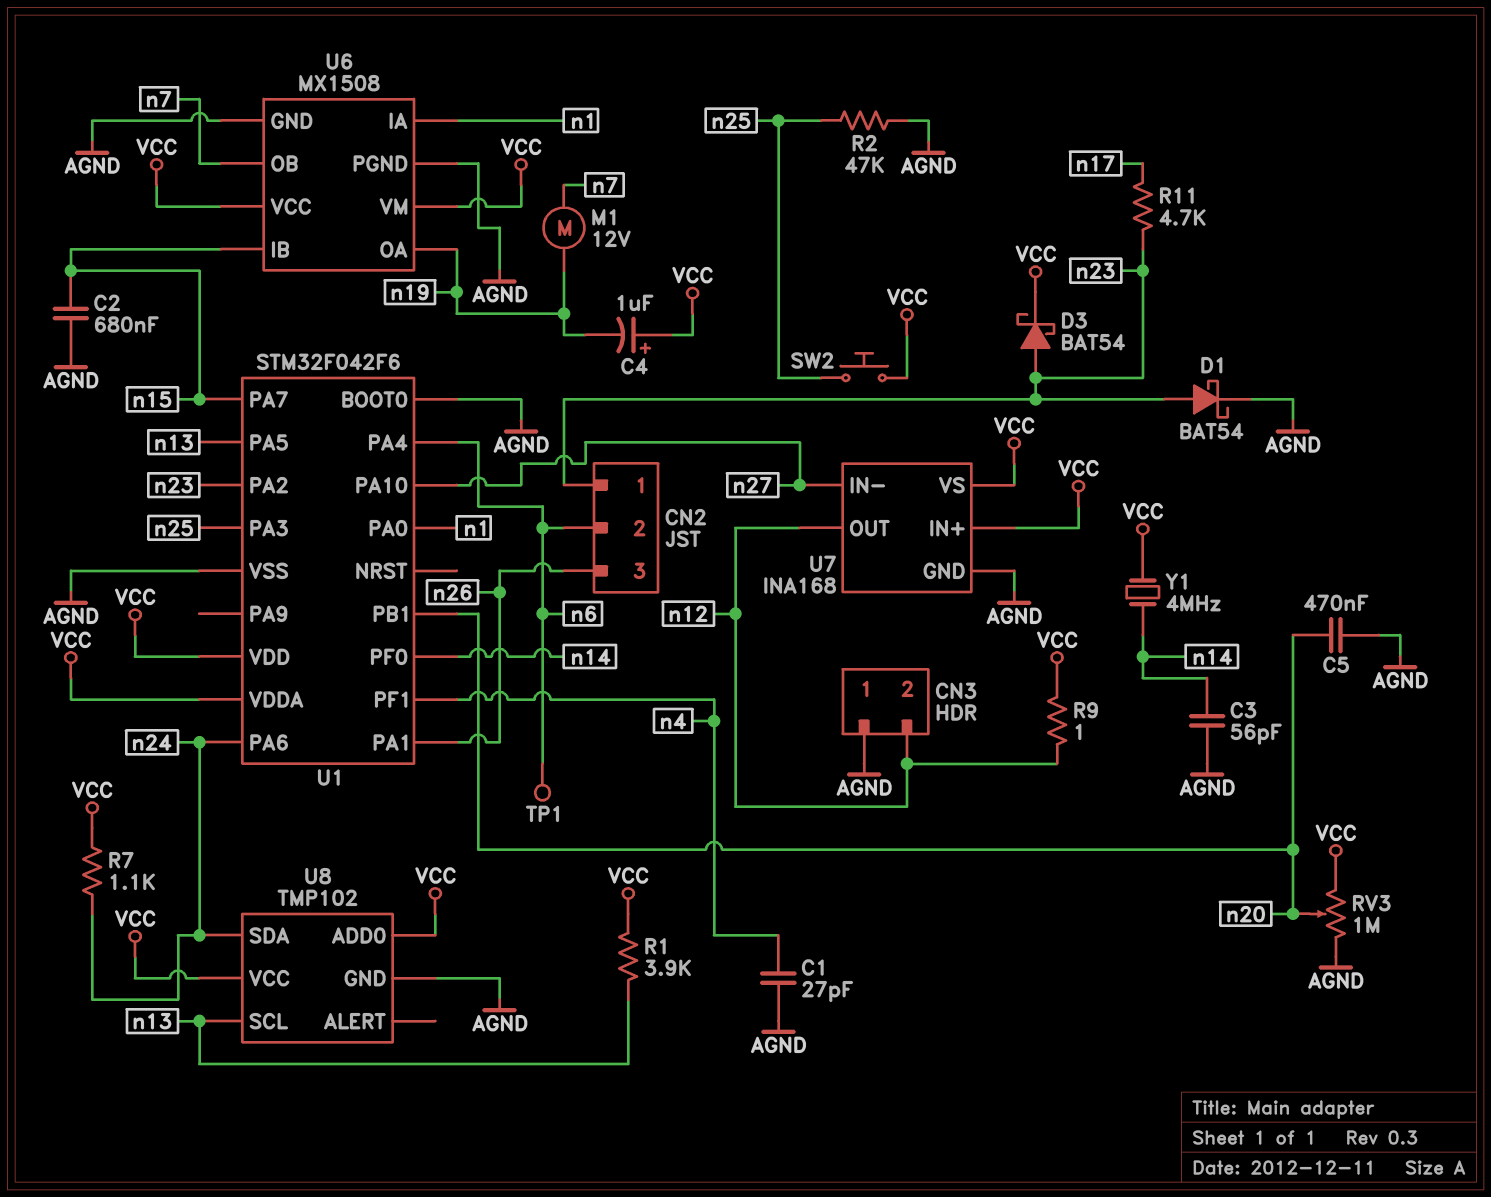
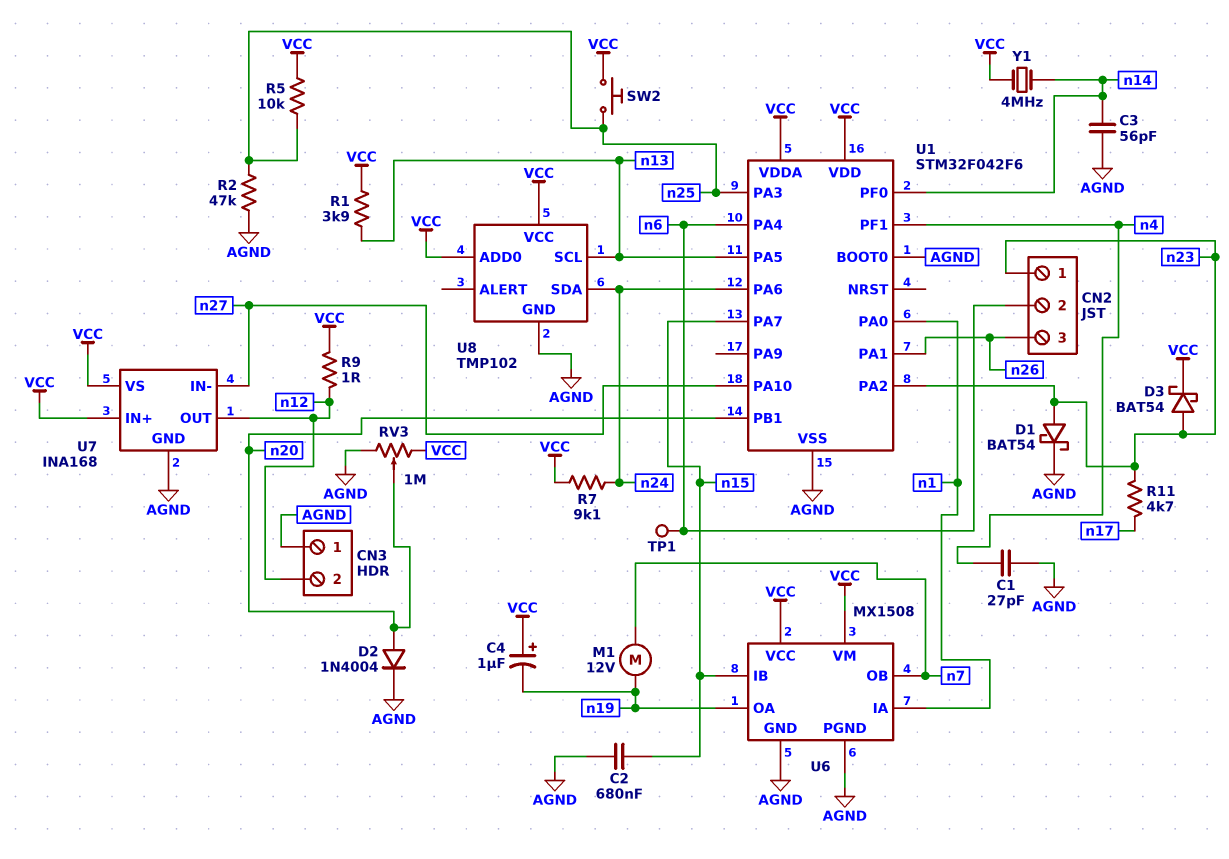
C5: 470nF (AGND, n20) -> none
D2: none -> diode 1N4004 (A n20, K AGND)
R5: none -> 10k (VCC, n25)
R7: 1.1k (VCC, n24) -> 9.1k (VCC, n24)

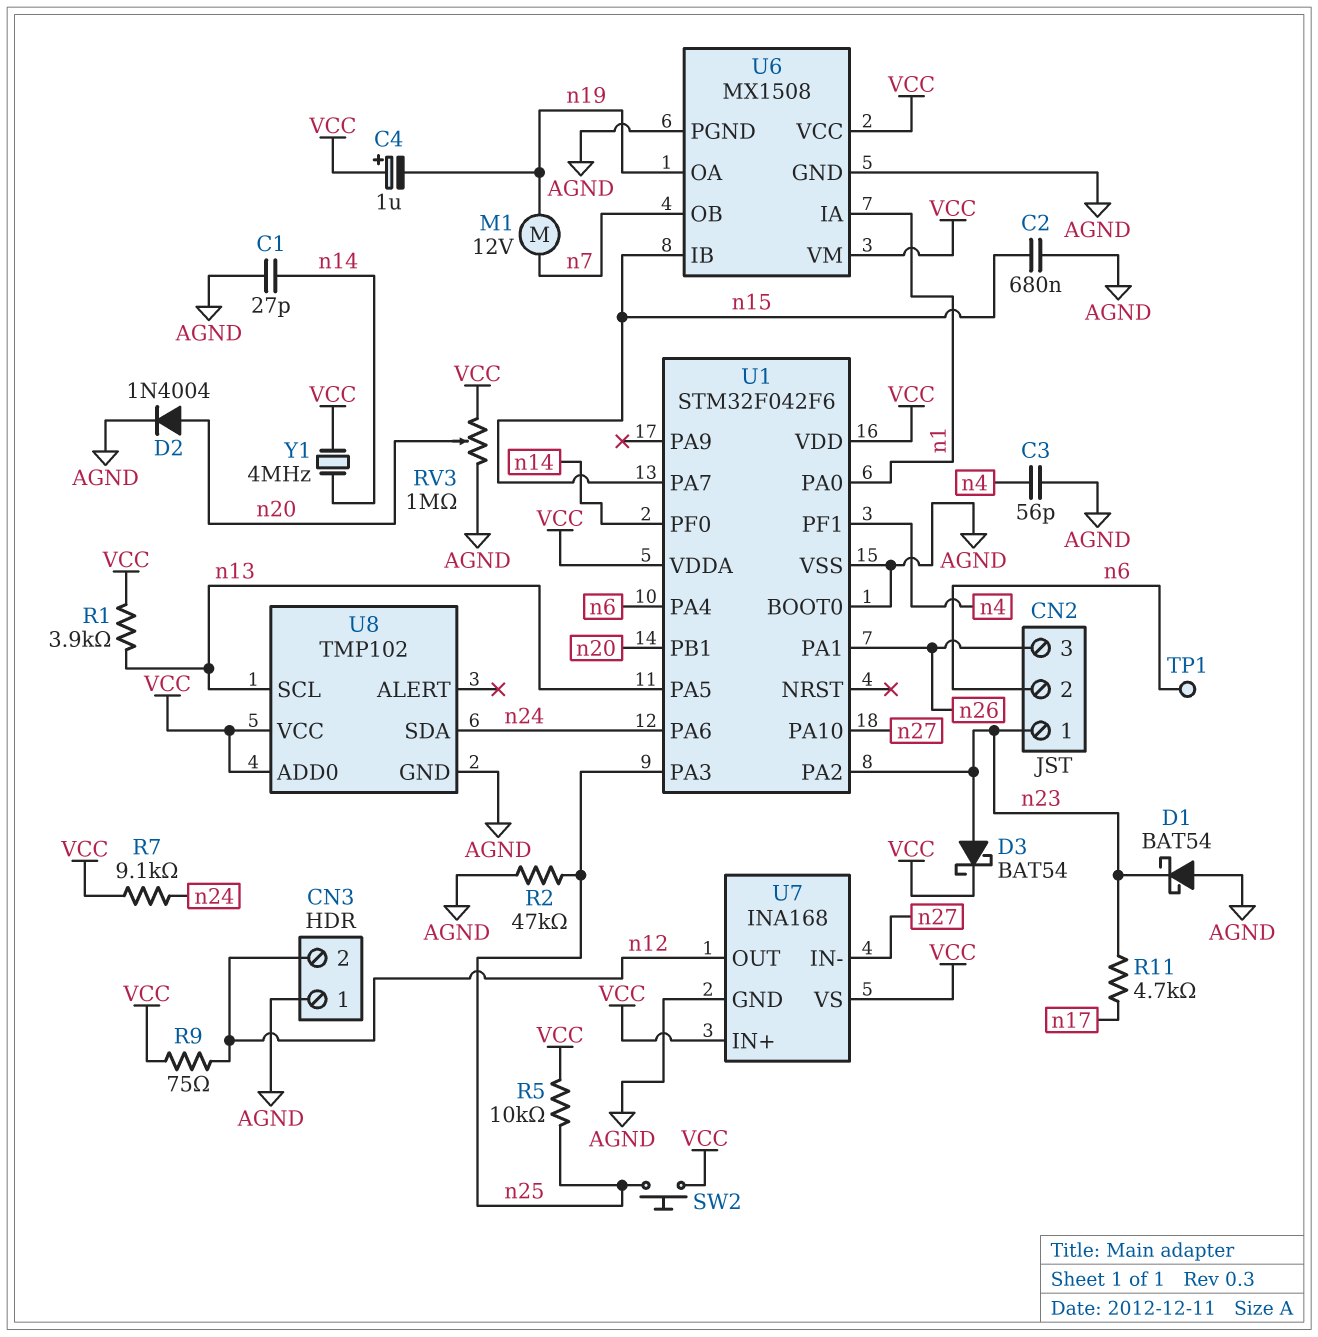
C1: 27pF (AGND, n4) -> 27pF (AGND, n14)
C3: 56pF (AGND, n14) -> 56pF (AGND, n4)
D1: schottky BAT54 (A n23, K AGND) -> schottky BAT54 (A AGND, K n23)
R9: 1 (VCC, n12) -> 75 (VCC, n12)

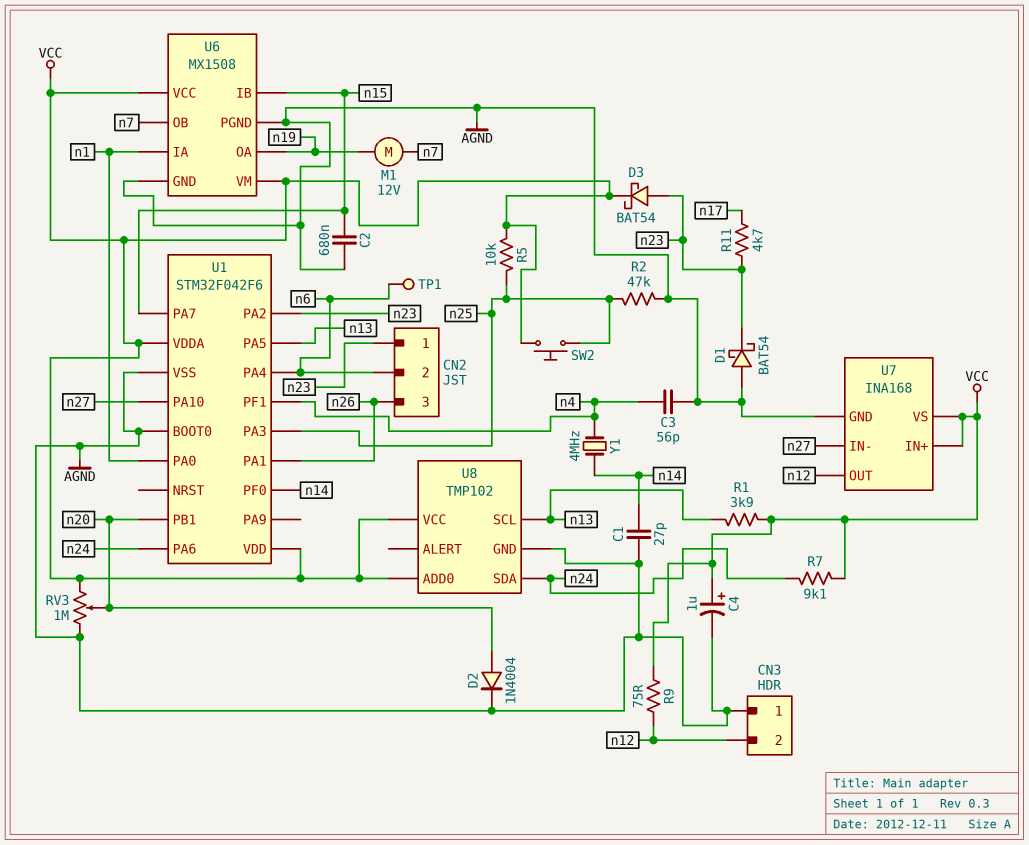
C4: 1uF (plus VCC, minus n19) -> 1uF (plus VCC, minus AGND)
Y1: 4MHz (VCC, n14) -> 4MHz (n4, n14)

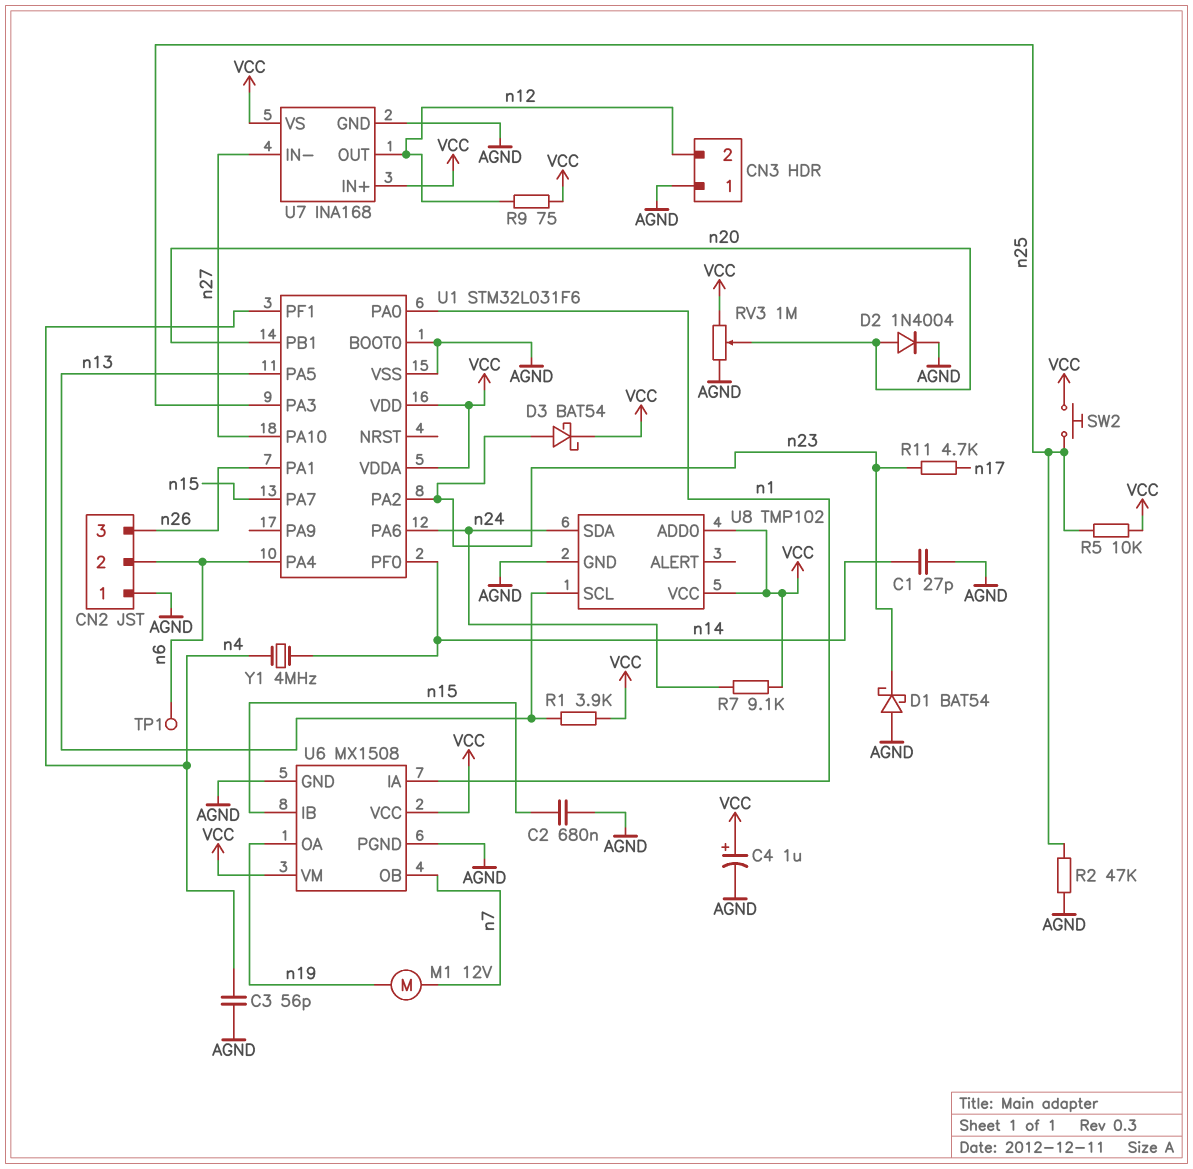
CN2 pin 1: n23 -> AGND
U1: STM32F042F6 -> STM32L031F6

